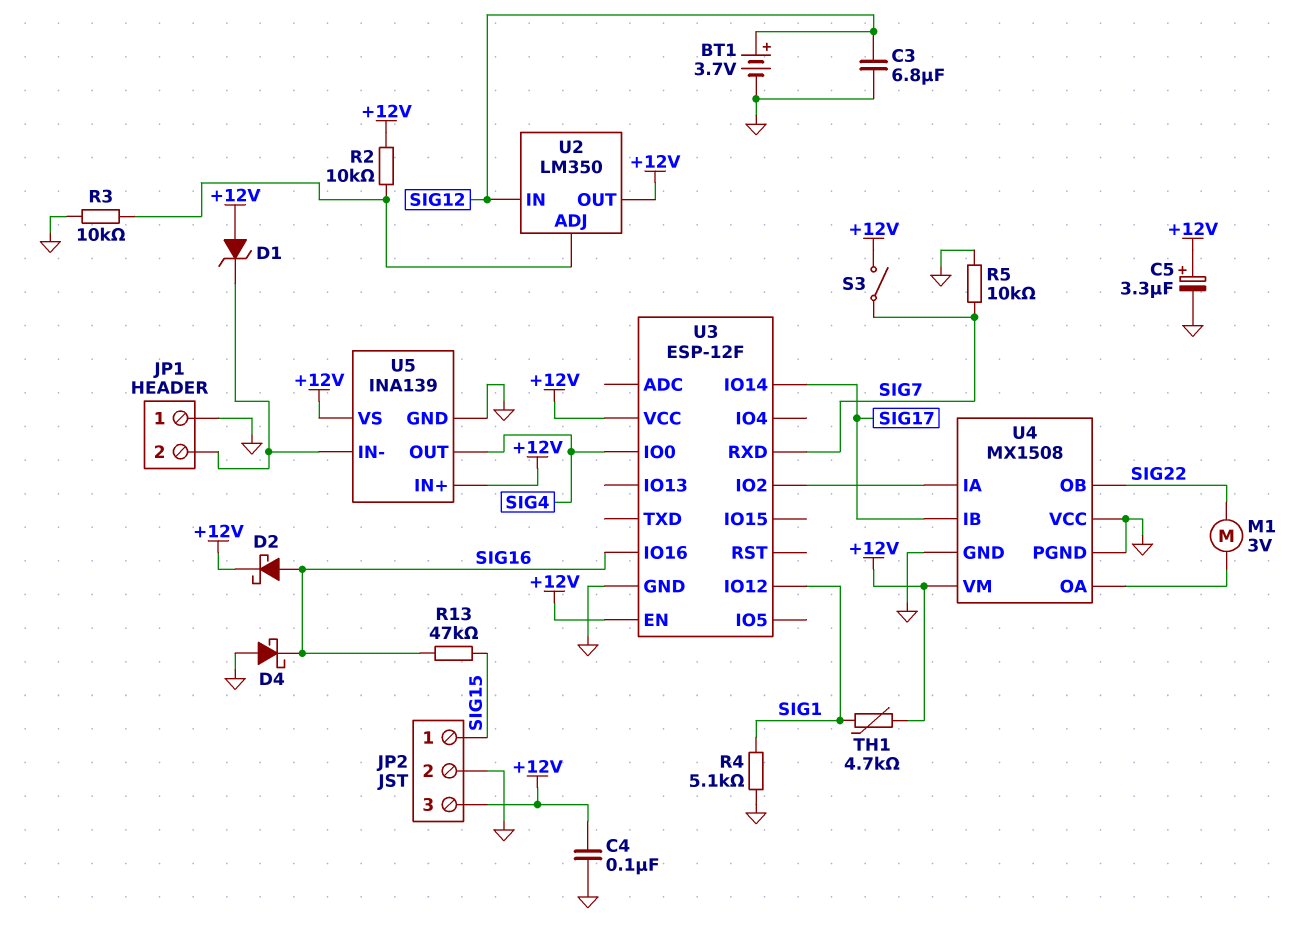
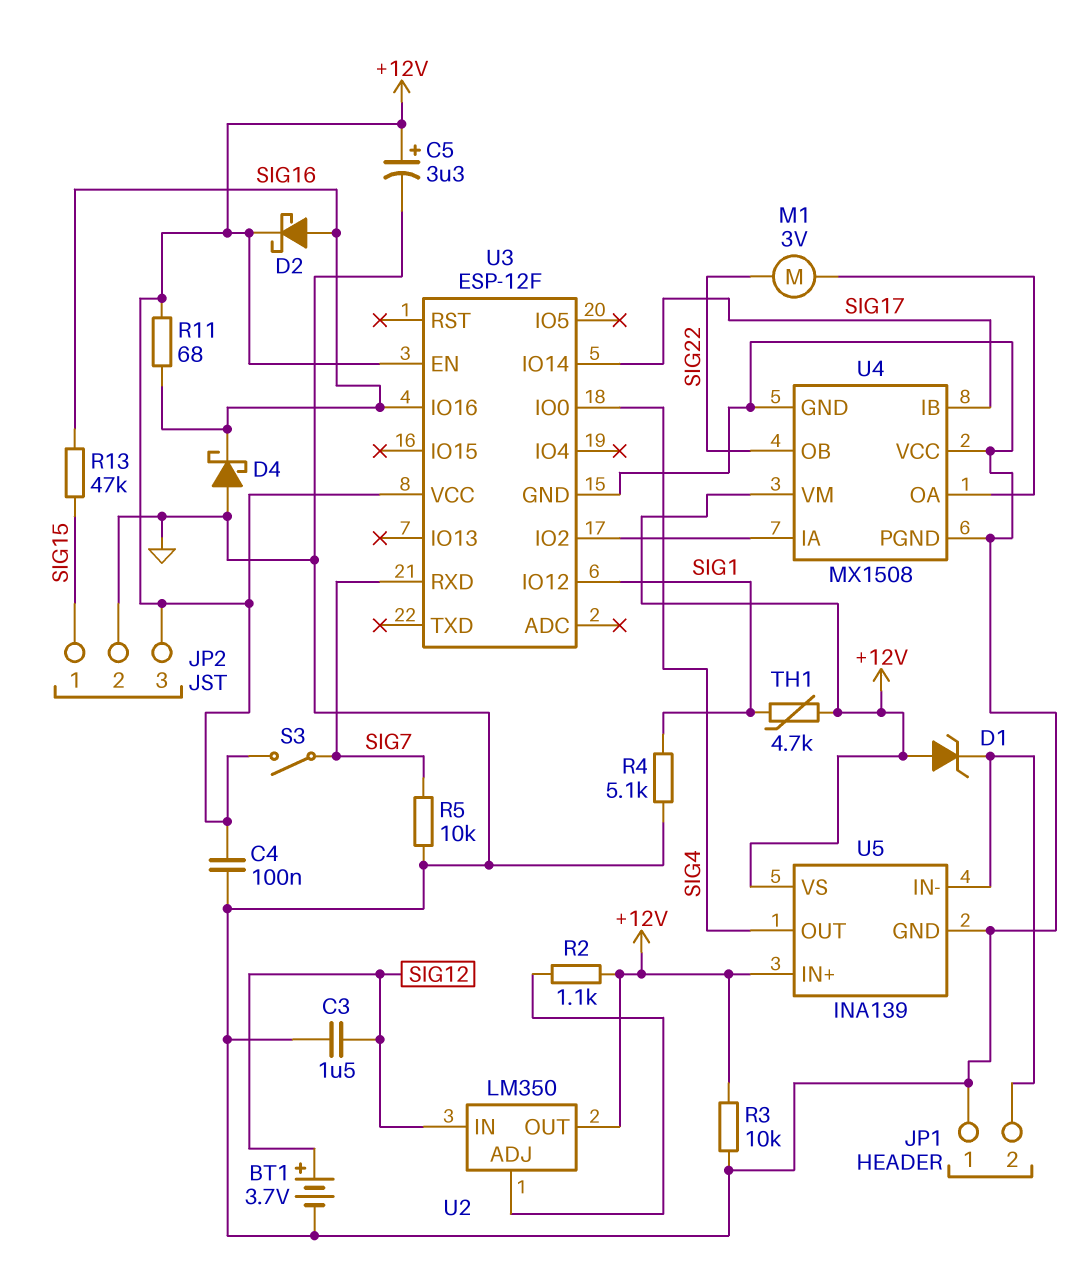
C3: 6.8uF (GND, SIG12) -> 1.5uF (GND, SIG12)
R2: 10k (+12V, U2/ADJ) -> 1.1k (+12V, U2/ADJ)
R3: 10k (GND, U2/ADJ) -> 10k (+12V, GND)
R11: none -> 68 (+12V, SIG16)

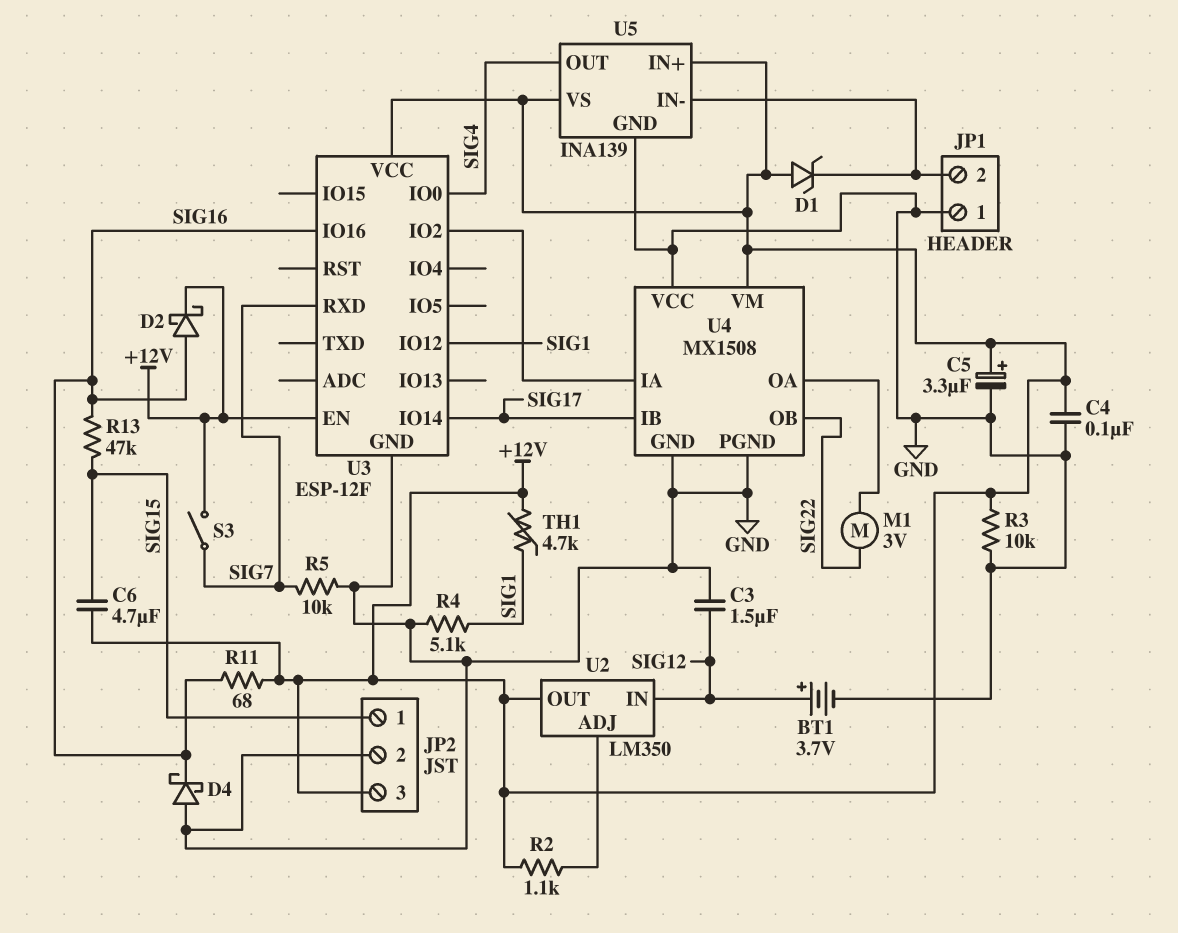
C6: none -> 4.7uF (+12V, SIG15)

